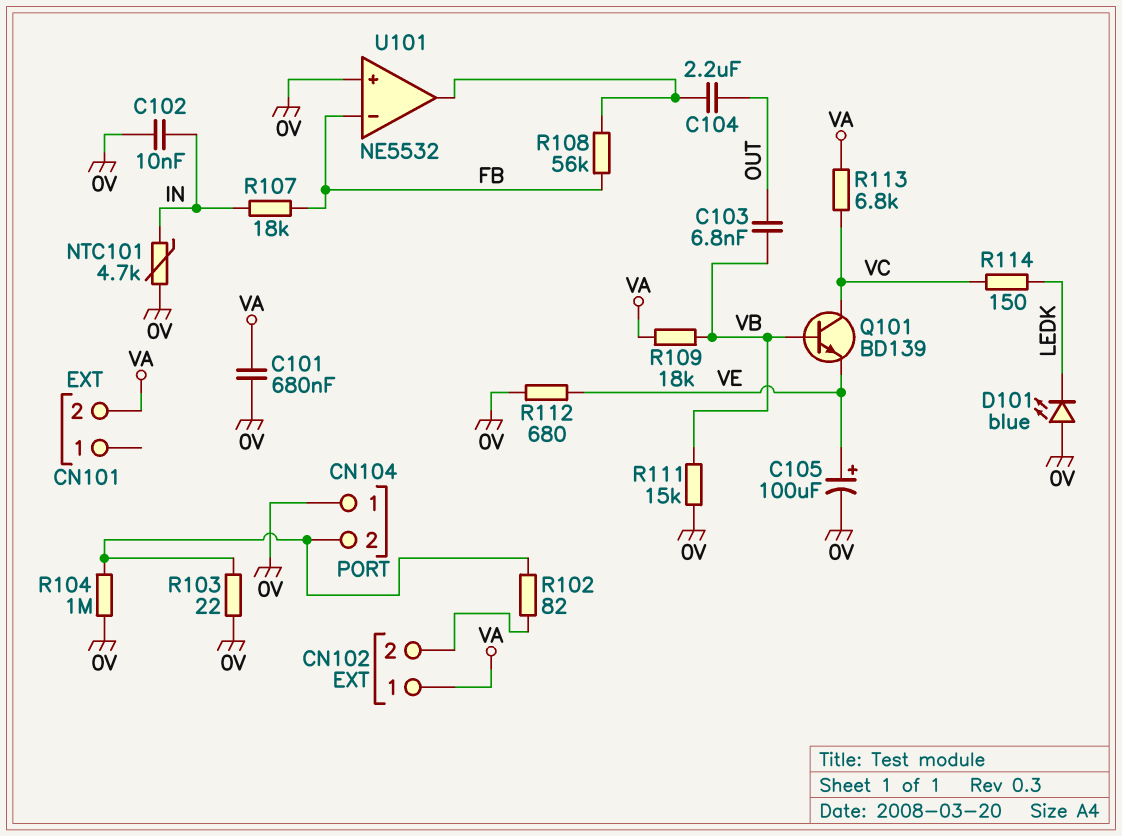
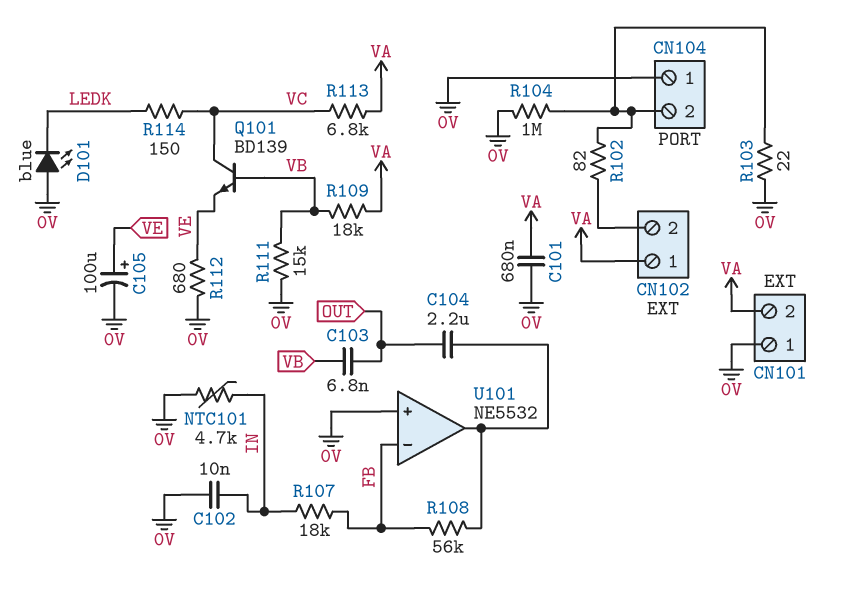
CN101 pin 1: none -> 0V

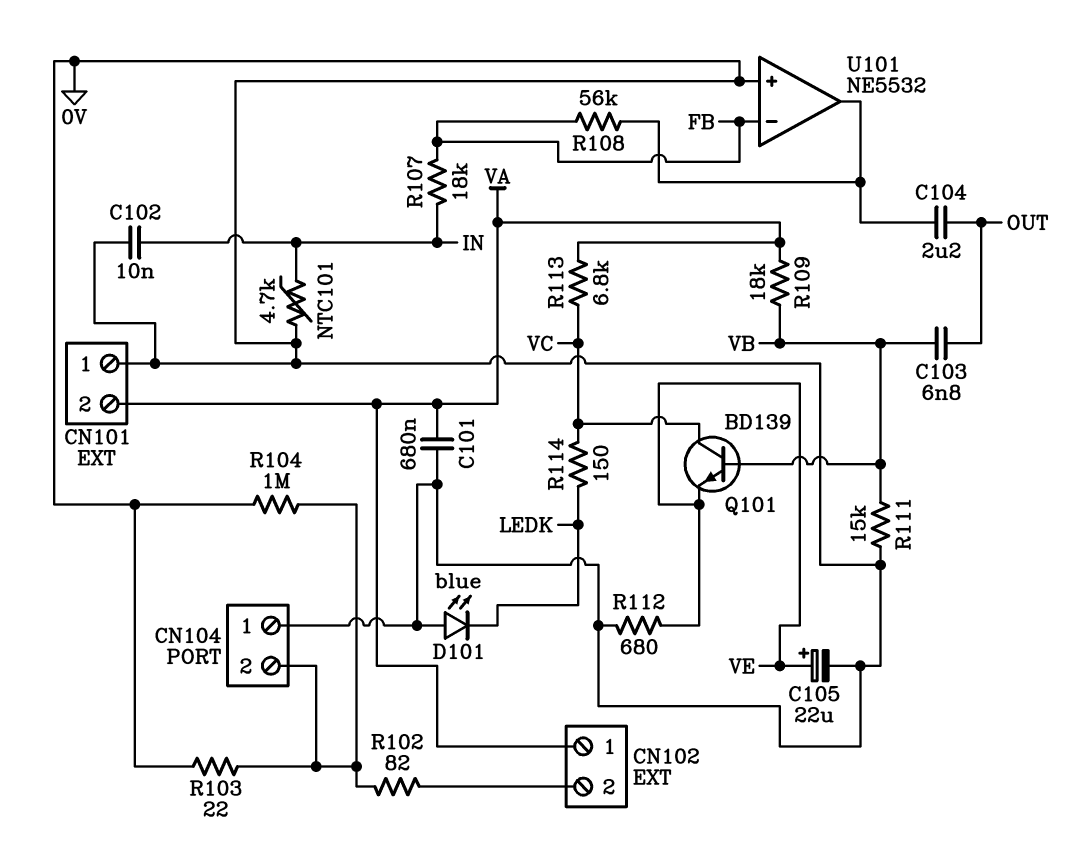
C105: 100uF (plus VE, minus 0V) -> 22uF (plus VE, minus 0V)

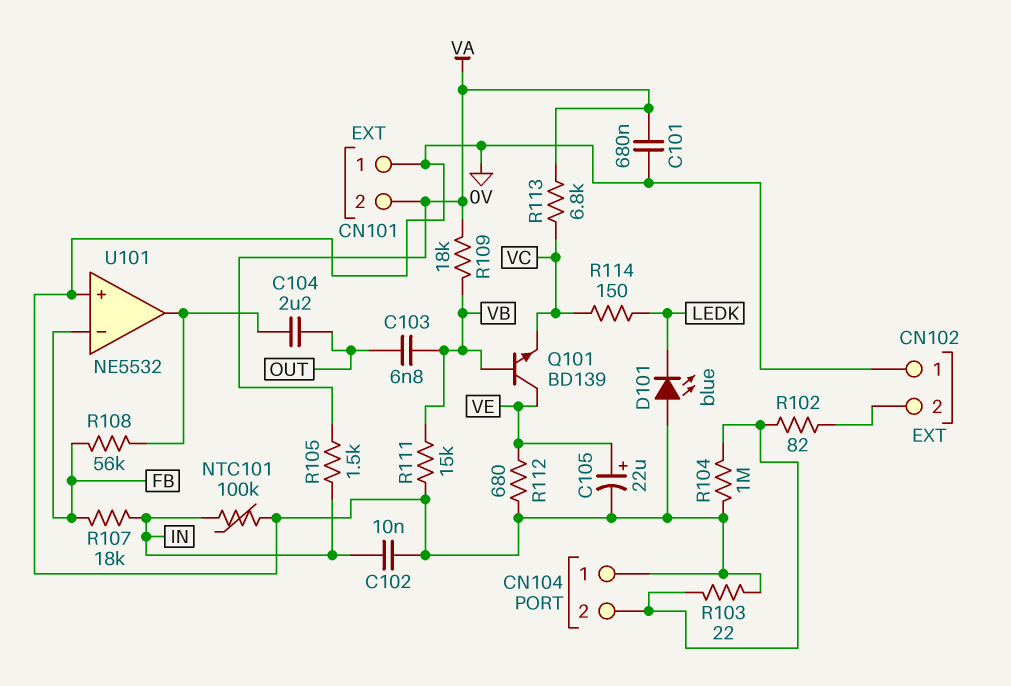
CN102 pin 1: VA -> 0V
NTC101: 4.7k (0V, IN) -> 100k (0V, IN)
Q101: NPN BD139 (B VB, C VC, E VE) -> NPN BD139 (B VB, C VE, E VC)
R105: none -> 1.5k (IN, VA)

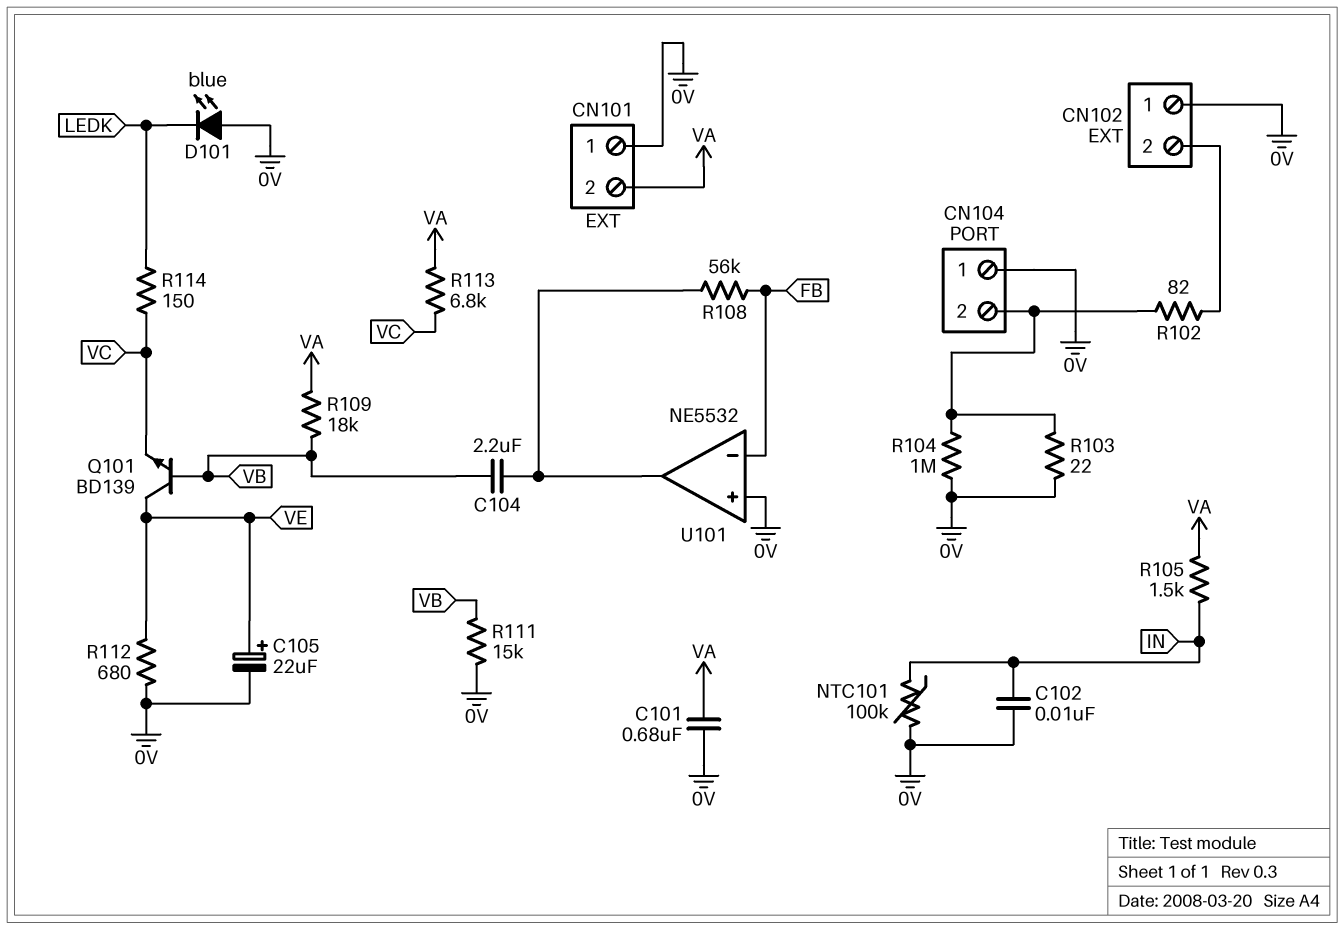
C103: 6.8nF (OUT, VB) -> none
C104: 2.2uF (OUT, U101/out) -> 2.2uF (U101/out, VB)
R107: 18k (FB, IN) -> none

